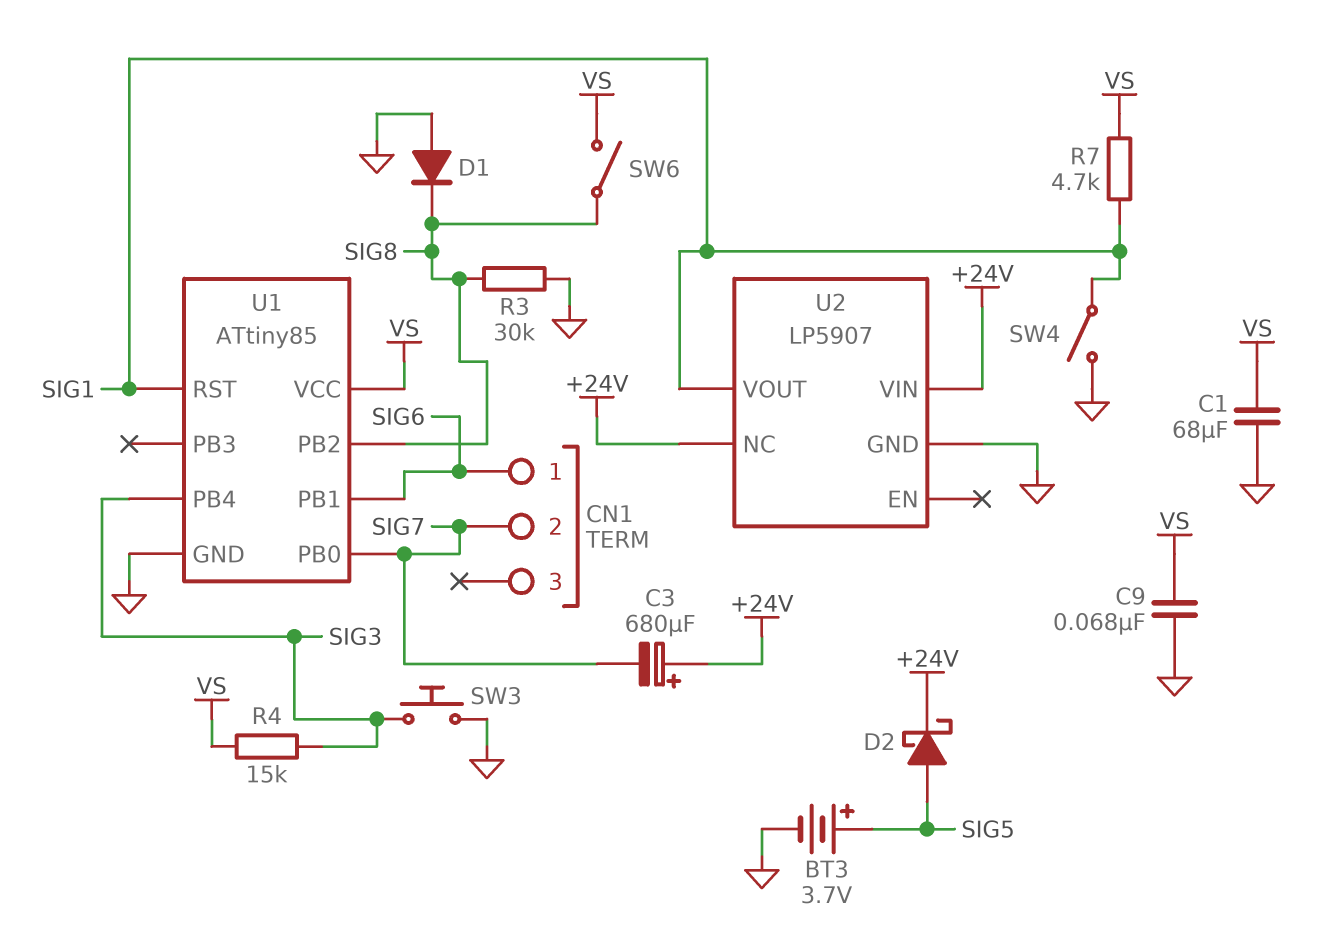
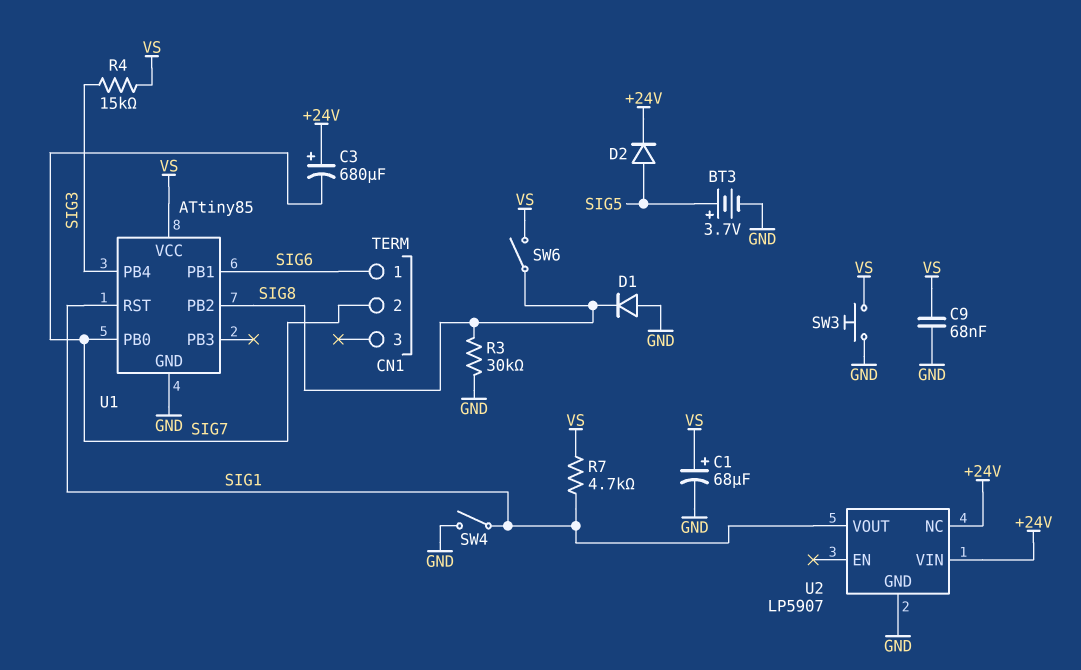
C1: 68uF (GND, VS) -> 68uF (plus VS, minus GND)
D2: schottky (A SIG5, K +24V) -> diode (A SIG5, K +24V)
SW3: button (GND, SIG3) -> button (GND, VS)

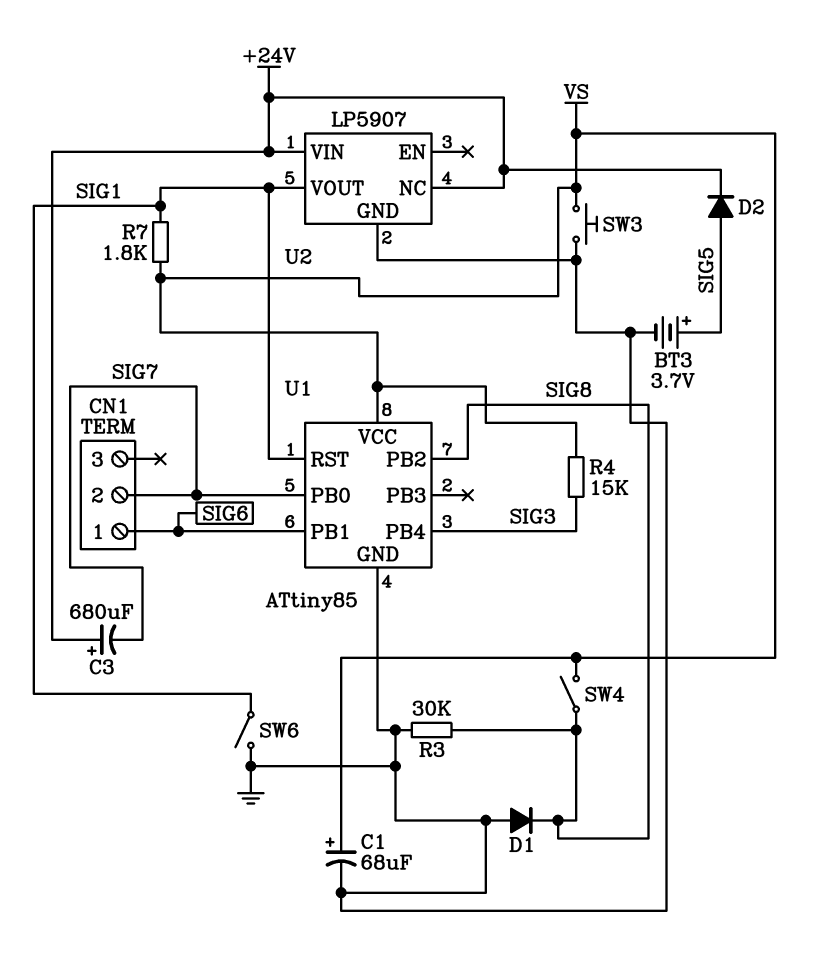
C9: 68nF (GND, VS) -> none
R7: 4.7k (SIG1, VS) -> 1.8k (SIG1, VS)
SW4: switch (GND, SIG1) -> switch (SIG8, VS)
SW6: switch (SIG8, VS) -> switch (GND, SIG1)

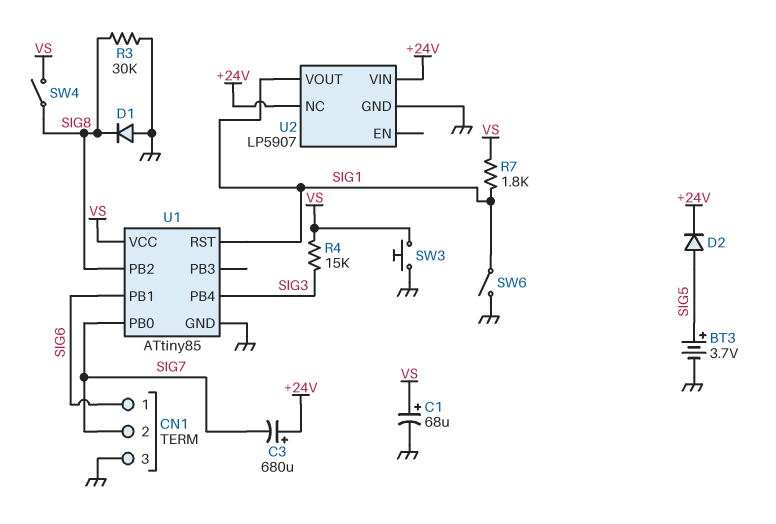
CN1 pin 3: none -> GND

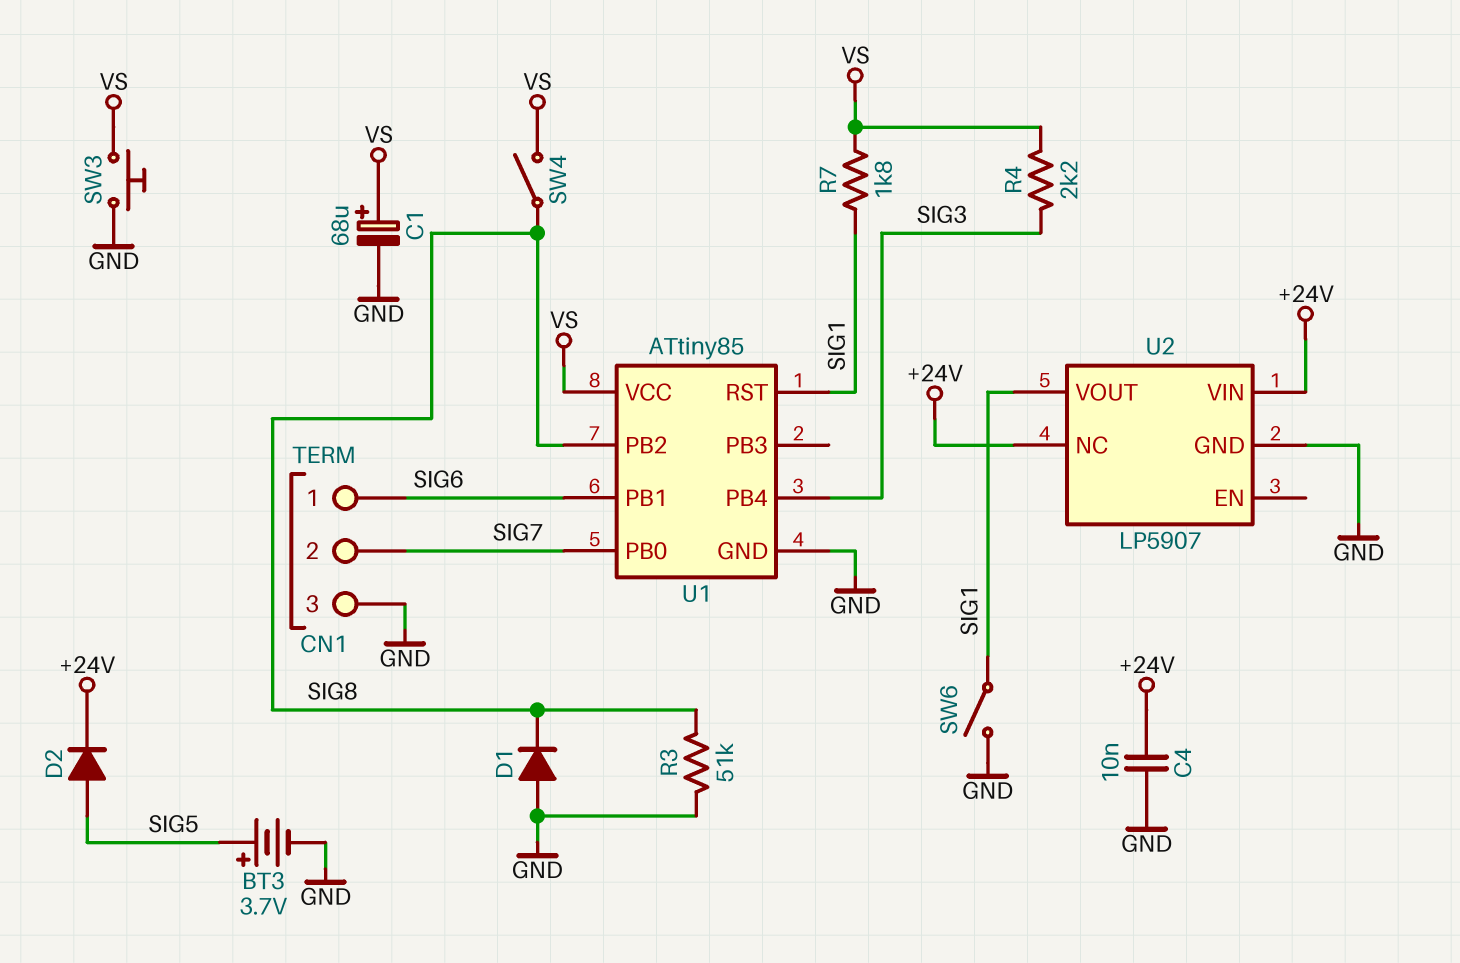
C3: 680uF (plus +24V, minus SIG7) -> none
C4: none -> 10nF (+24V, GND)
R3: 30k (GND, SIG8) -> 51k (GND, SIG8)
R4: 15k (SIG3, VS) -> 2.2k (SIG3, VS)

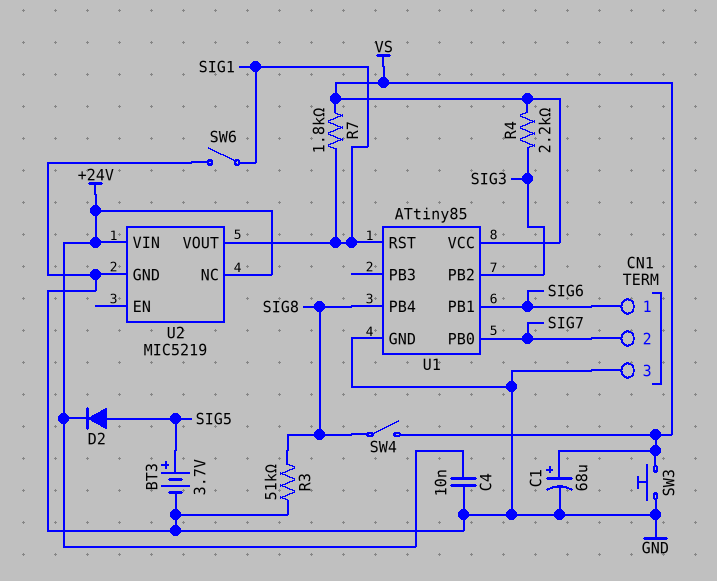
D1: diode (A GND, K SIG8) -> none
U1 pin PB2: SIG8 -> SIG3
U1 pin PB4: SIG3 -> SIG8
U2: LP5907 -> MIC5219

